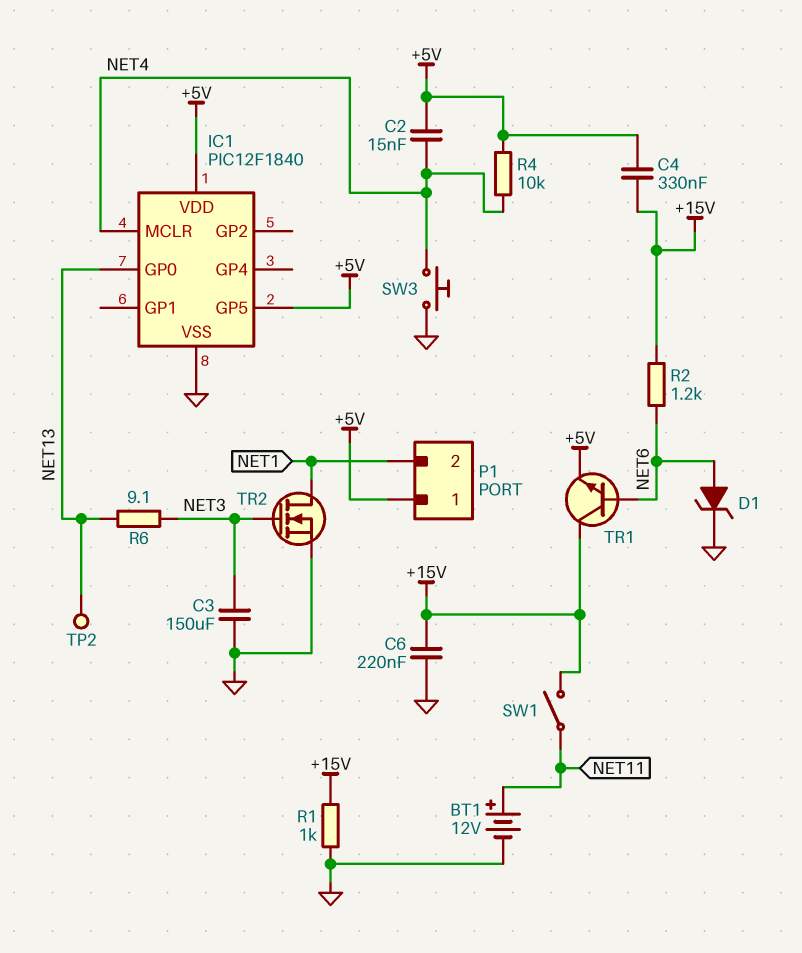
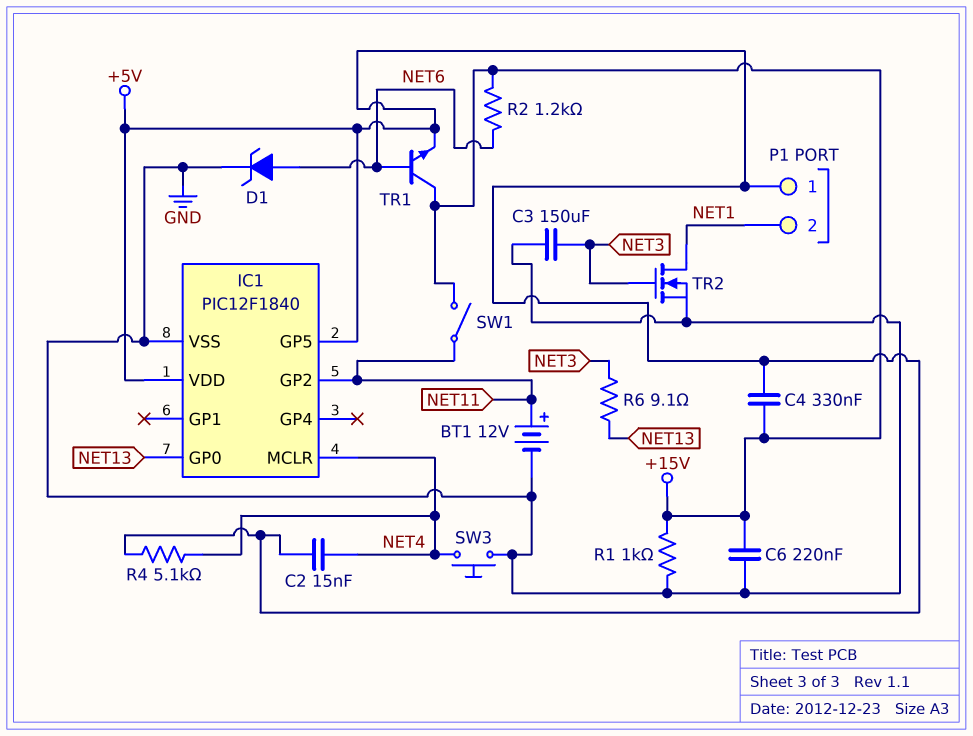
IC1 pin GP2: none -> NET11
R4: 10k (+5V, NET4) -> 5.1k (+5V, NET4)
TP2: test point (NET13) -> none

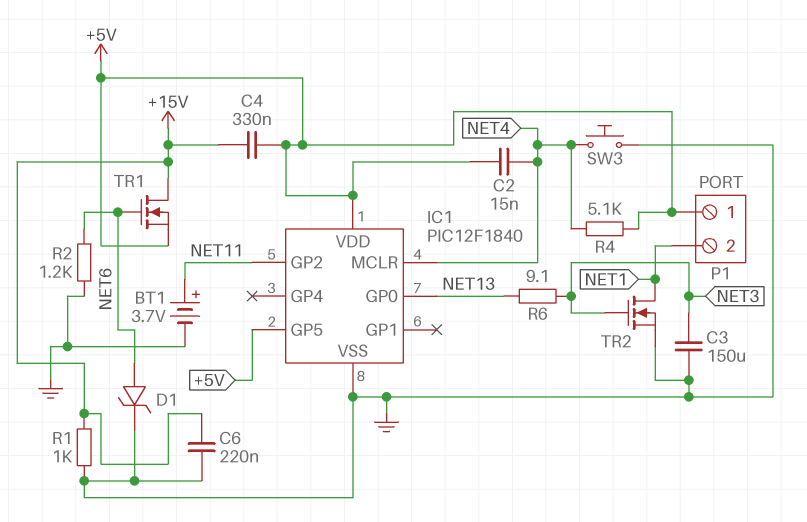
BT1: 12V (plus NET11, minus GND) -> 3.7V (plus NET11, minus GND)
R2: 1.2k (+15V, NET6) -> 1.2k (GND, NET6)
SW1: switch (+15V, NET11) -> none
TR1: NPN (B NET6, C +15V, E +5V) -> NMOS (G NET6, D +15V, S +5V)

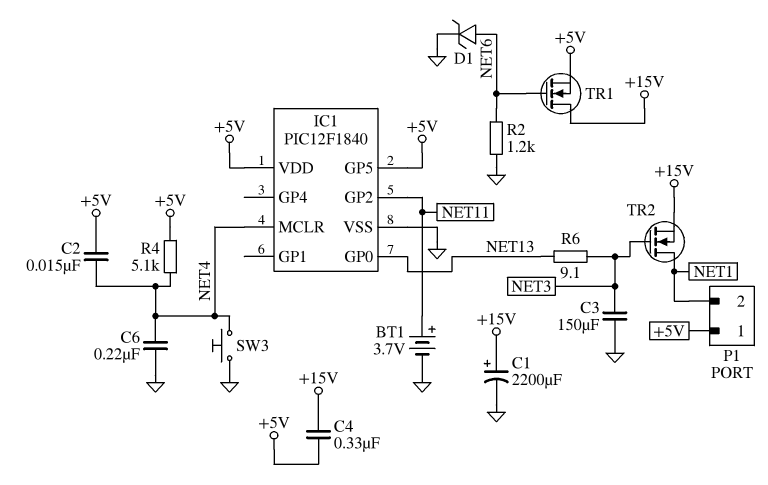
C1: none -> 2200uF (plus +15V, minus GND)
C6: 220nF (+15V, GND) -> 220nF (GND, NET4)
R1: 1k (+15V, GND) -> none
TR2: NMOS (G NET3, D NET1, S GND) -> NMOS (G NET3, D NET1, S +15V)

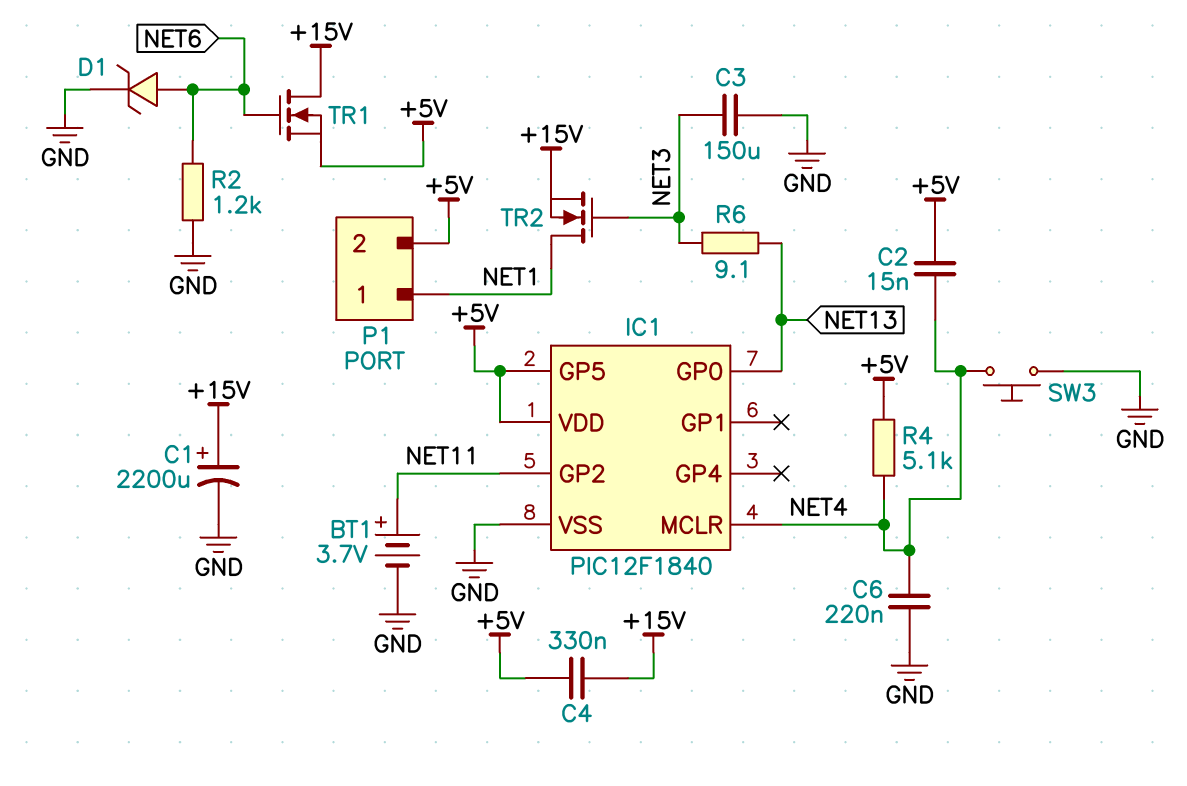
P1 pin 1: +5V -> NET1
P1 pin 2: NET1 -> +5V

